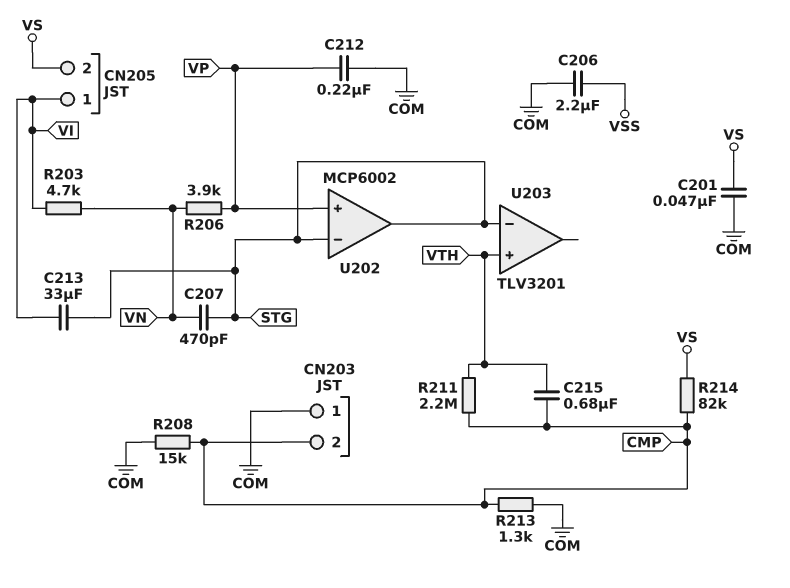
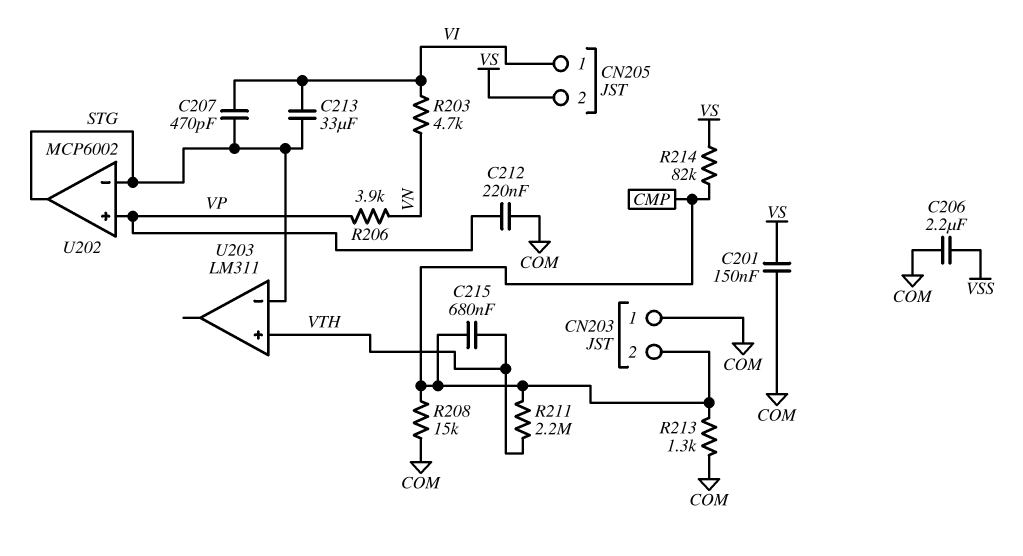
C201: 47nF (COM, VS) -> 150nF (COM, VS)
C207: 470pF (STG, VN) -> 470pF (STG, VI)
U203: TLV3201 -> LM311

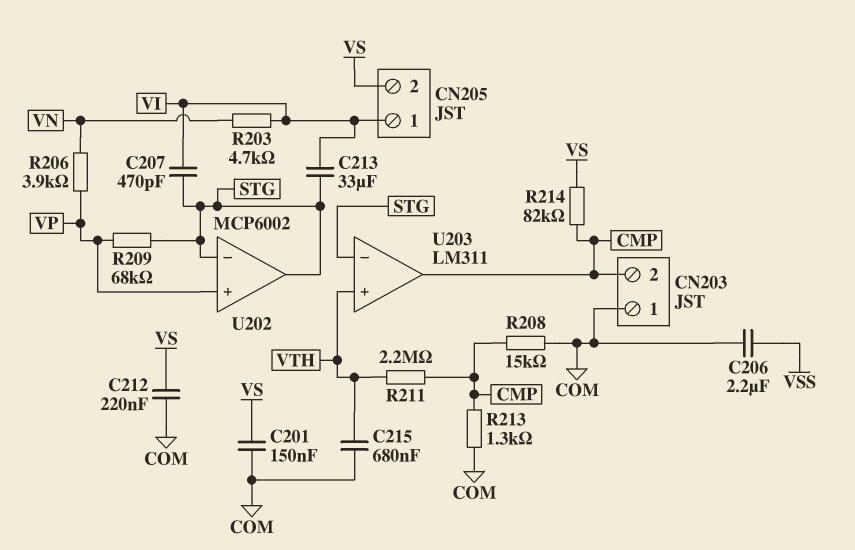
C212: 220nF (COM, VP) -> 220nF (COM, VS)
C215: 680nF (CMP, VTH) -> 680nF (COM, VTH)
R209: none -> 68k (STG, VP)
U203 pin out: none -> CMP

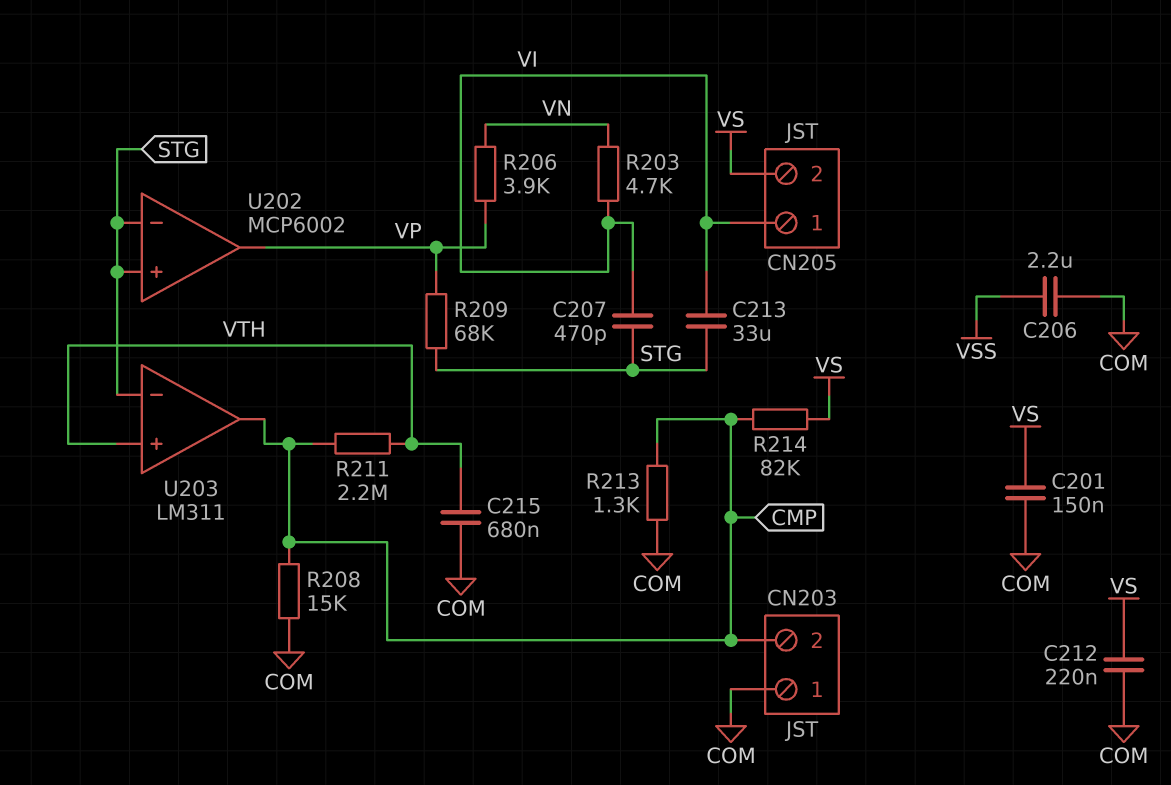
U202 pin in+: VP -> STG
U202 pin out: STG -> VP

